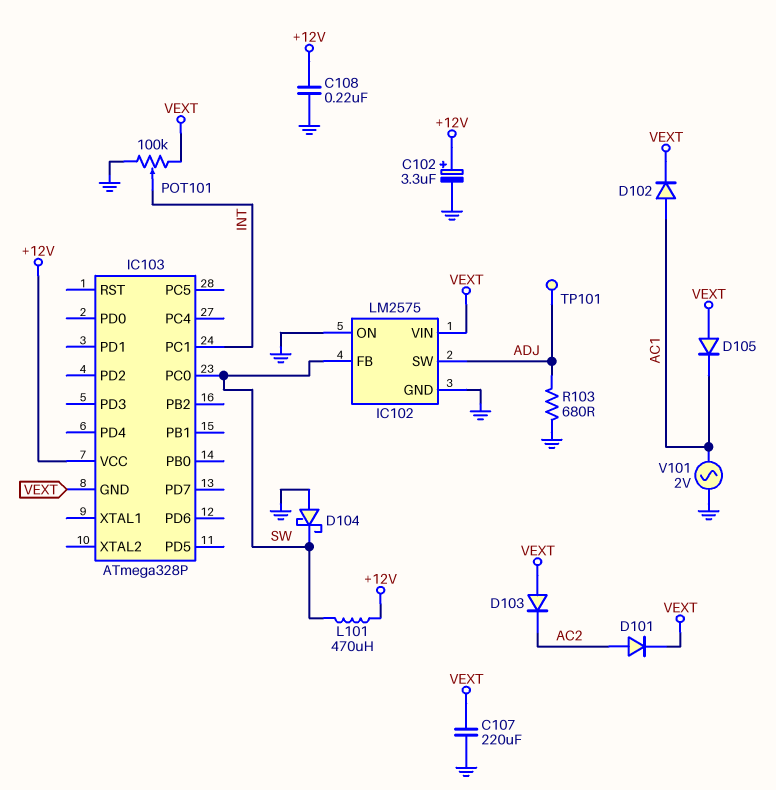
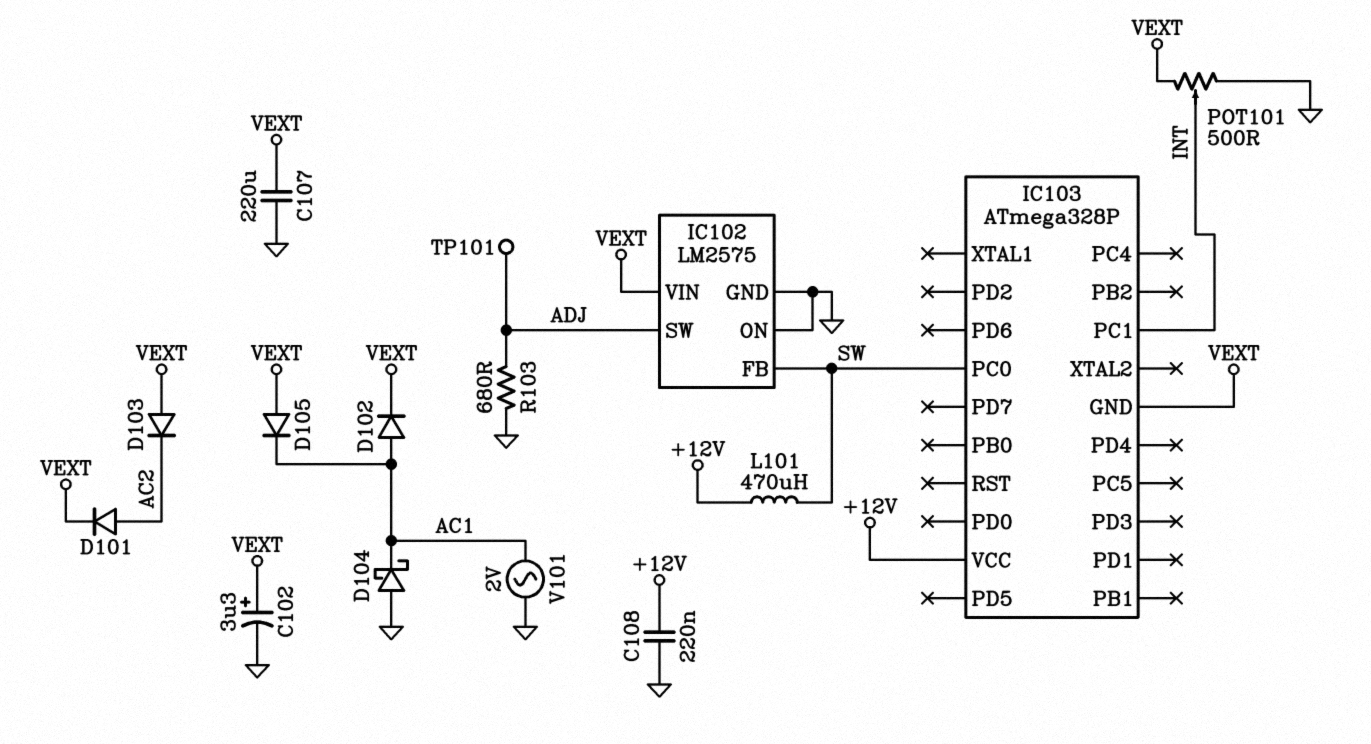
C102: 3.3uF (plus +12V, minus GND) -> 3.3uF (plus VEXT, minus GND)
D104: schottky (A GND, K SW) -> schottky (A GND, K AC1)
POT101: 100k (GND, VEXT, wiper INT) -> 500 (GND, VEXT, wiper INT)

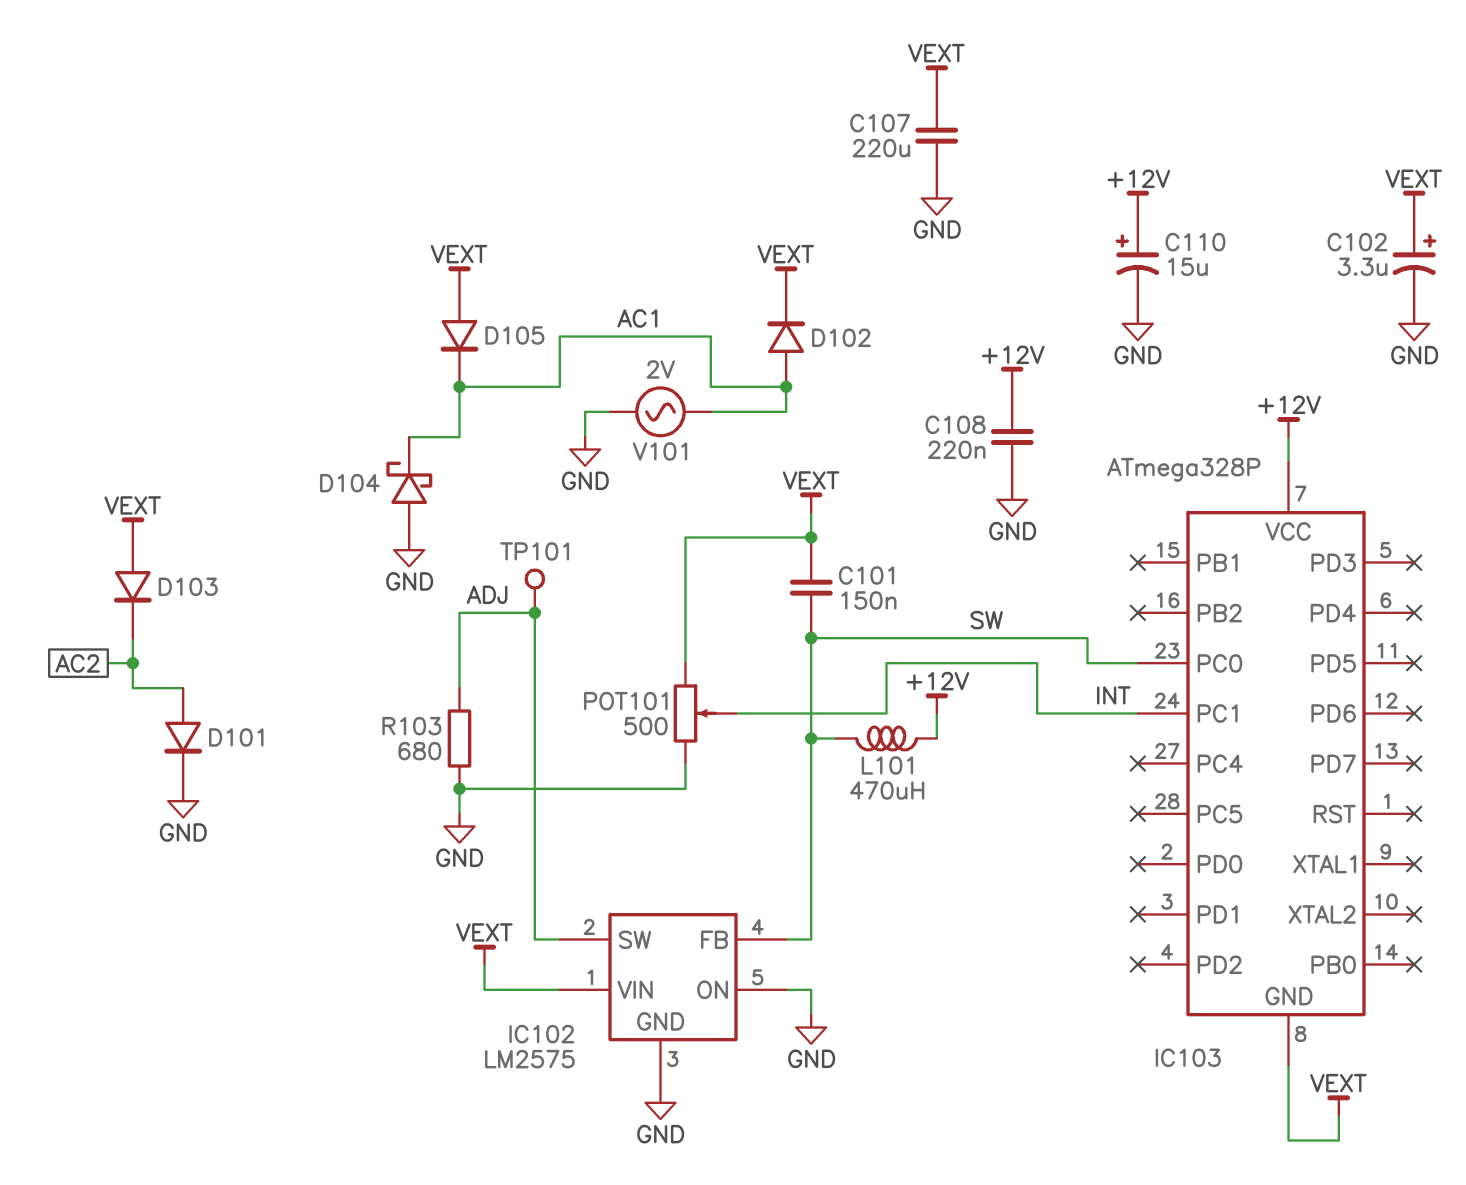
C101: none -> 150nF (SW, VEXT)
C110: none -> 15uF (plus +12V, minus GND)
D101: diode (A AC2, K VEXT) -> diode (A AC2, K GND)

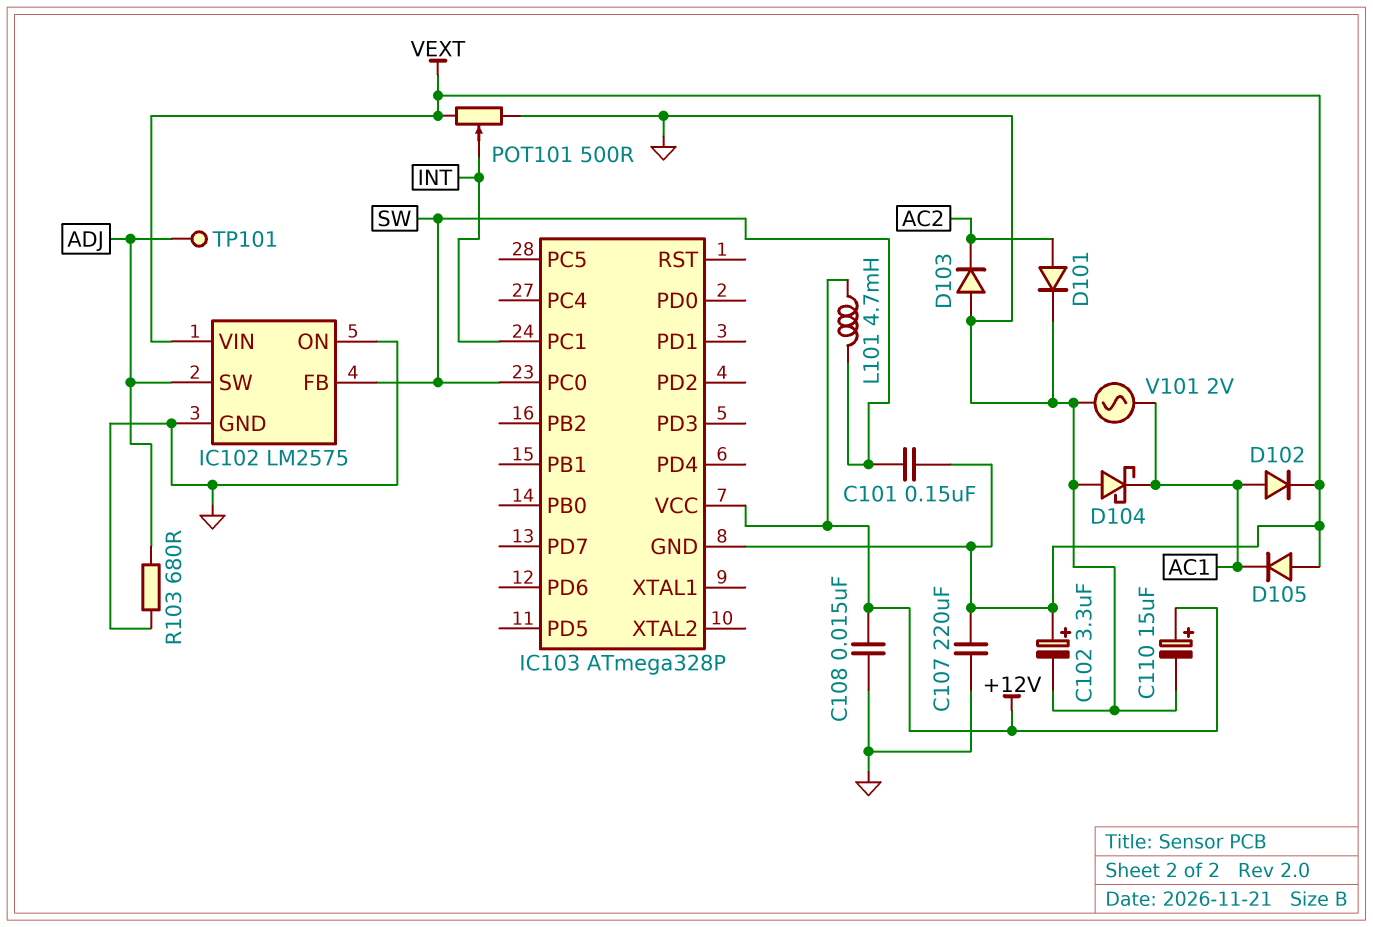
C108: 220nF (+12V, GND) -> 15nF (+12V, GND)
D103: diode (A VEXT, K AC2) -> diode (A GND, K AC2)
L101: 470uH (+12V, SW) -> 4.7mH (+12V, SW)

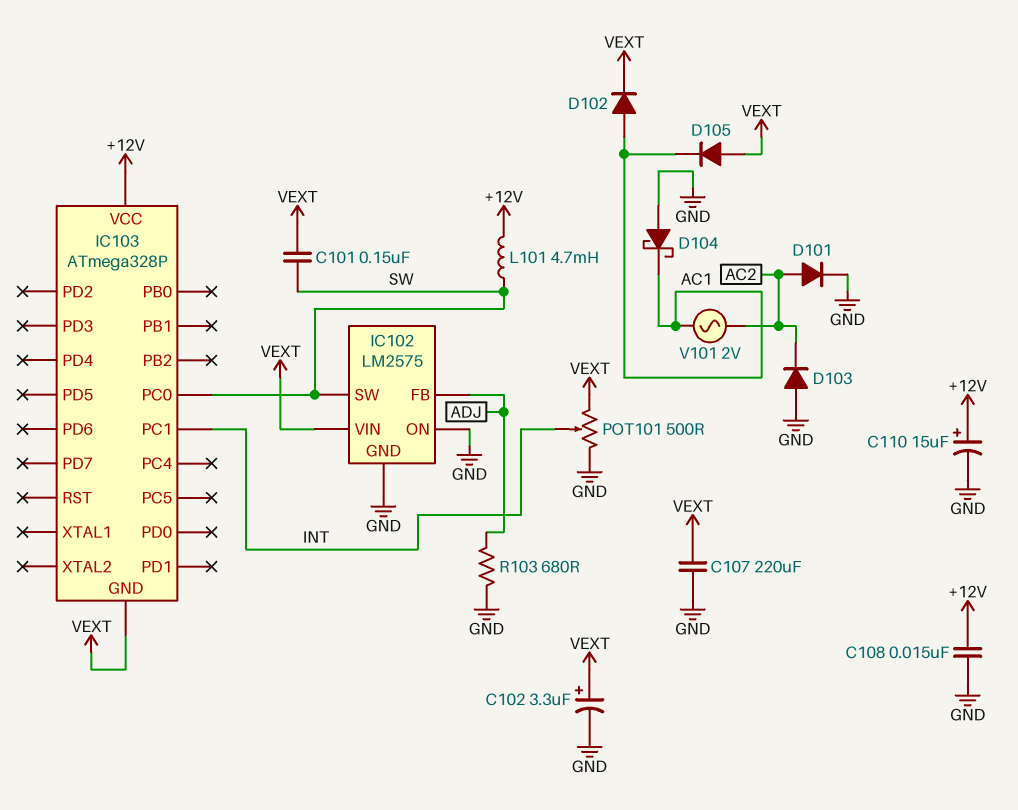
IC102 pin FB: SW -> ADJ
IC102 pin SW: ADJ -> SW
TP101: test point (ADJ) -> none
V101: AC 2V (AC1, GND) -> AC 2V (AC1, AC2)

